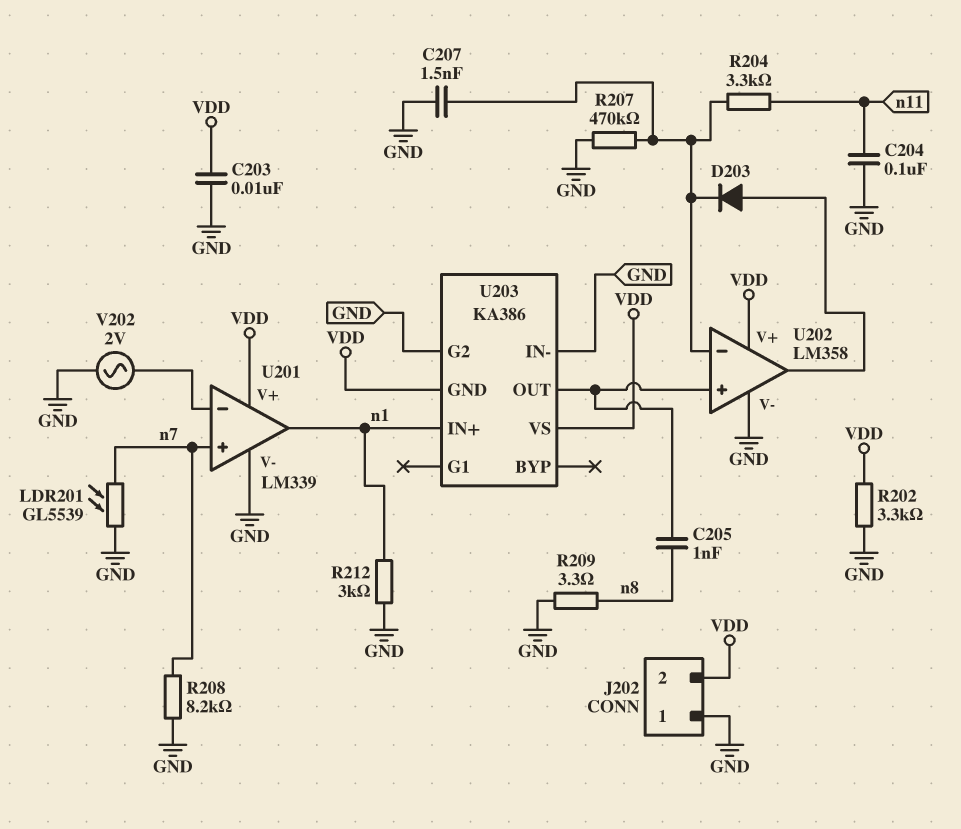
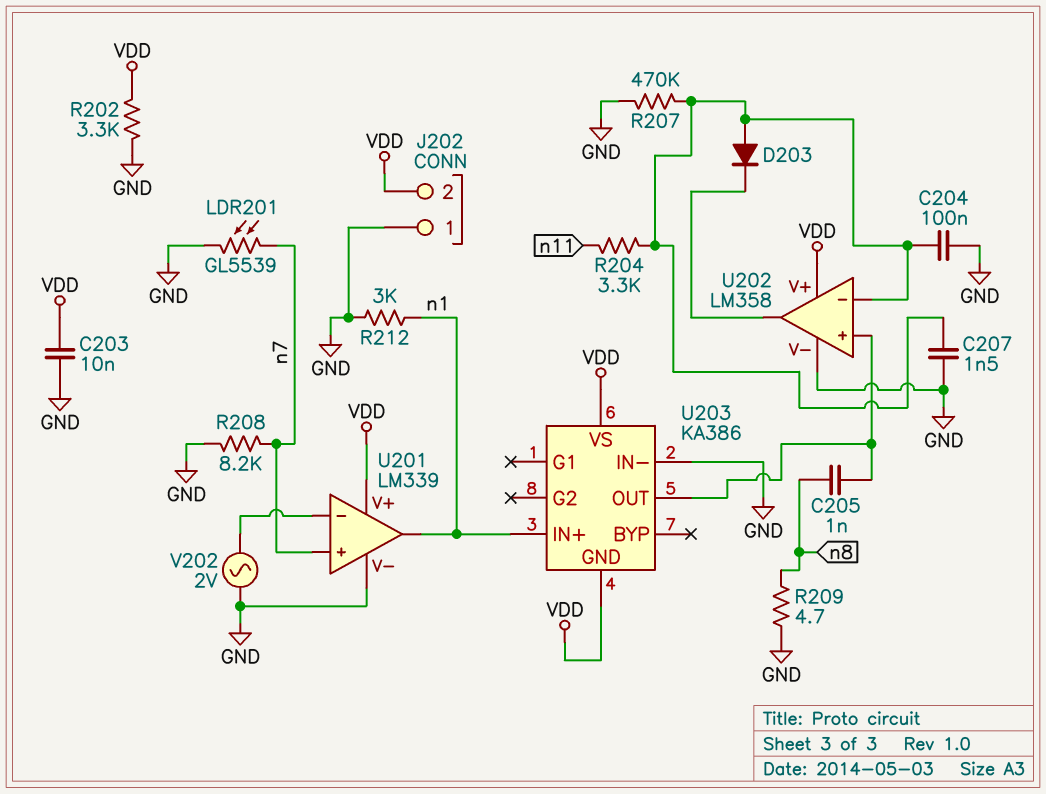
C204: 100nF (GND, n11) -> 100nF (GND, U202/in-)
D203: diode (A U202/out, K U202/in-) -> diode (A U202/in-, K U202/out)
R209: 3.3 (GND, n8) -> 4.7 (GND, n8)
U203 pin G2: GND -> none

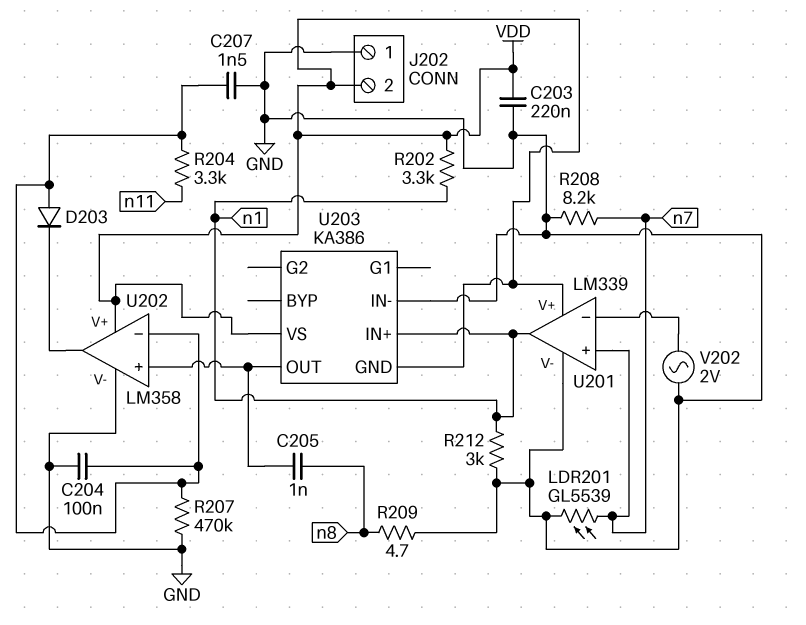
C203: 10nF (GND, VDD) -> 220nF (GND, VDD)
R202: 3.3k (GND, VDD) -> 3.3k (VDD, n1)

